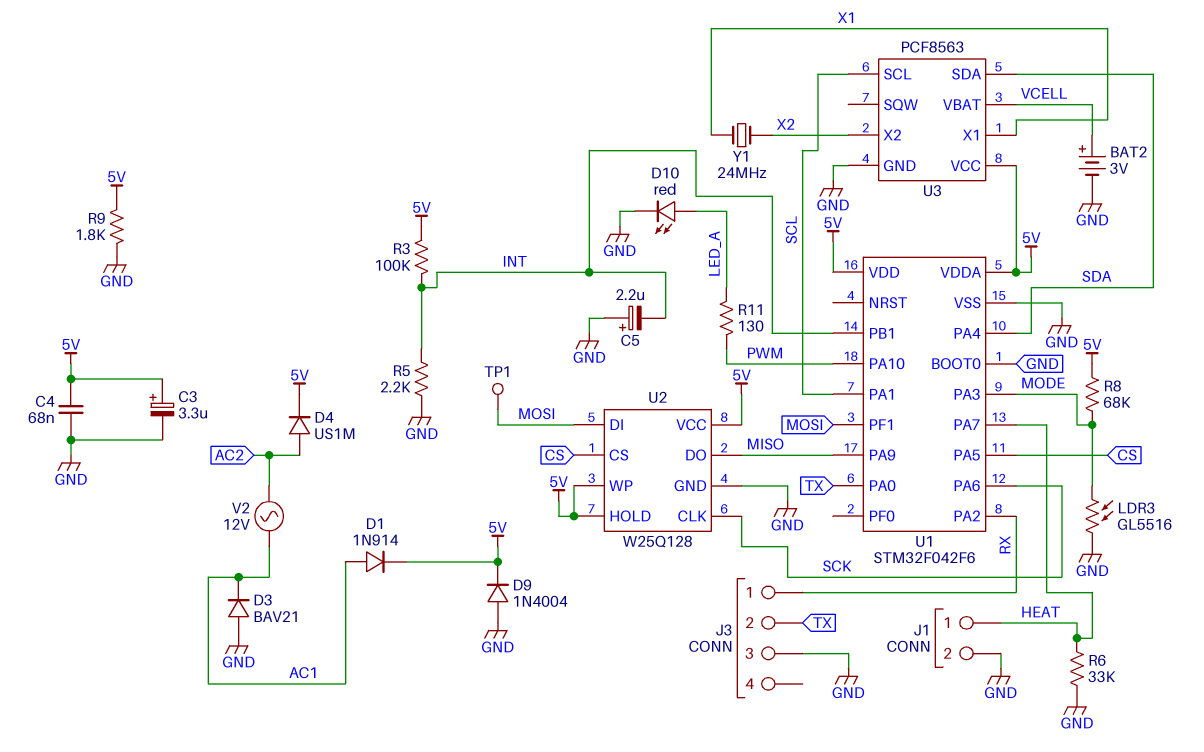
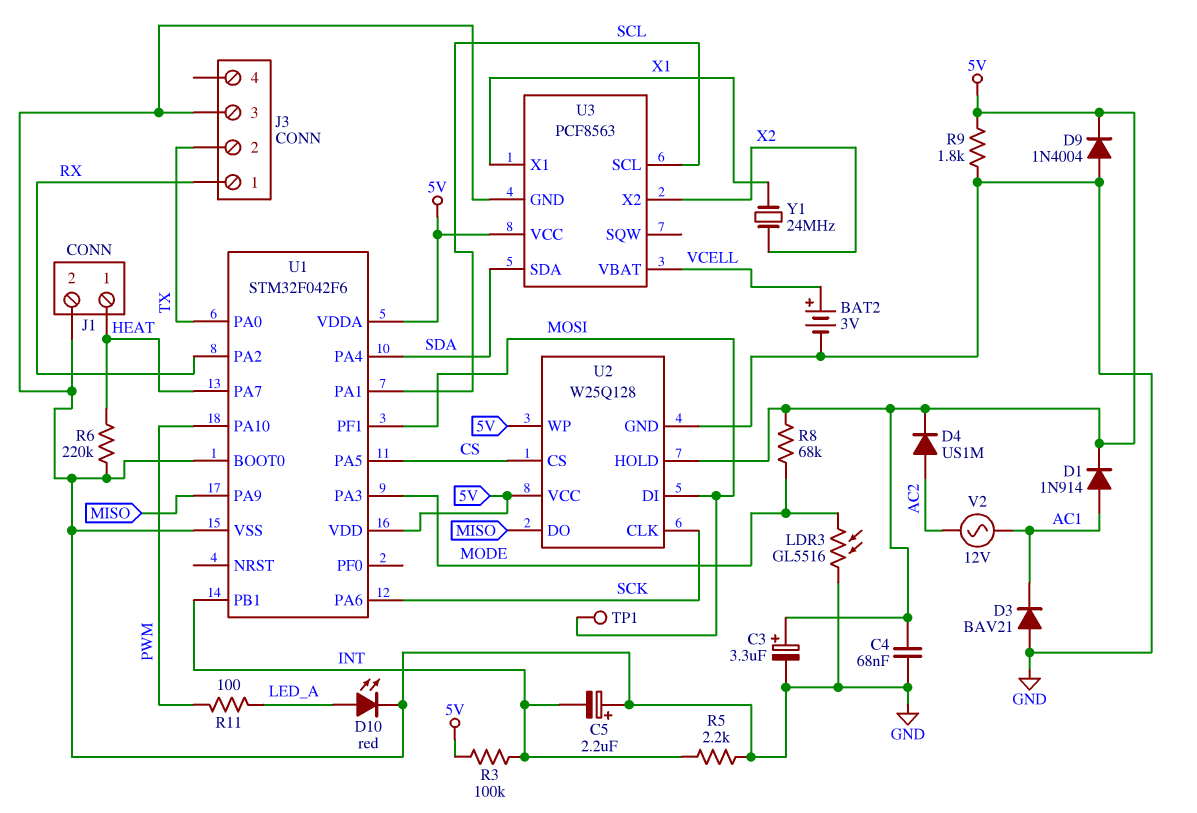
R6: 33k (GND, HEAT) -> 220k (GND, HEAT)
R11: 130 (LED_A, PWM) -> 100 (LED_A, PWM)

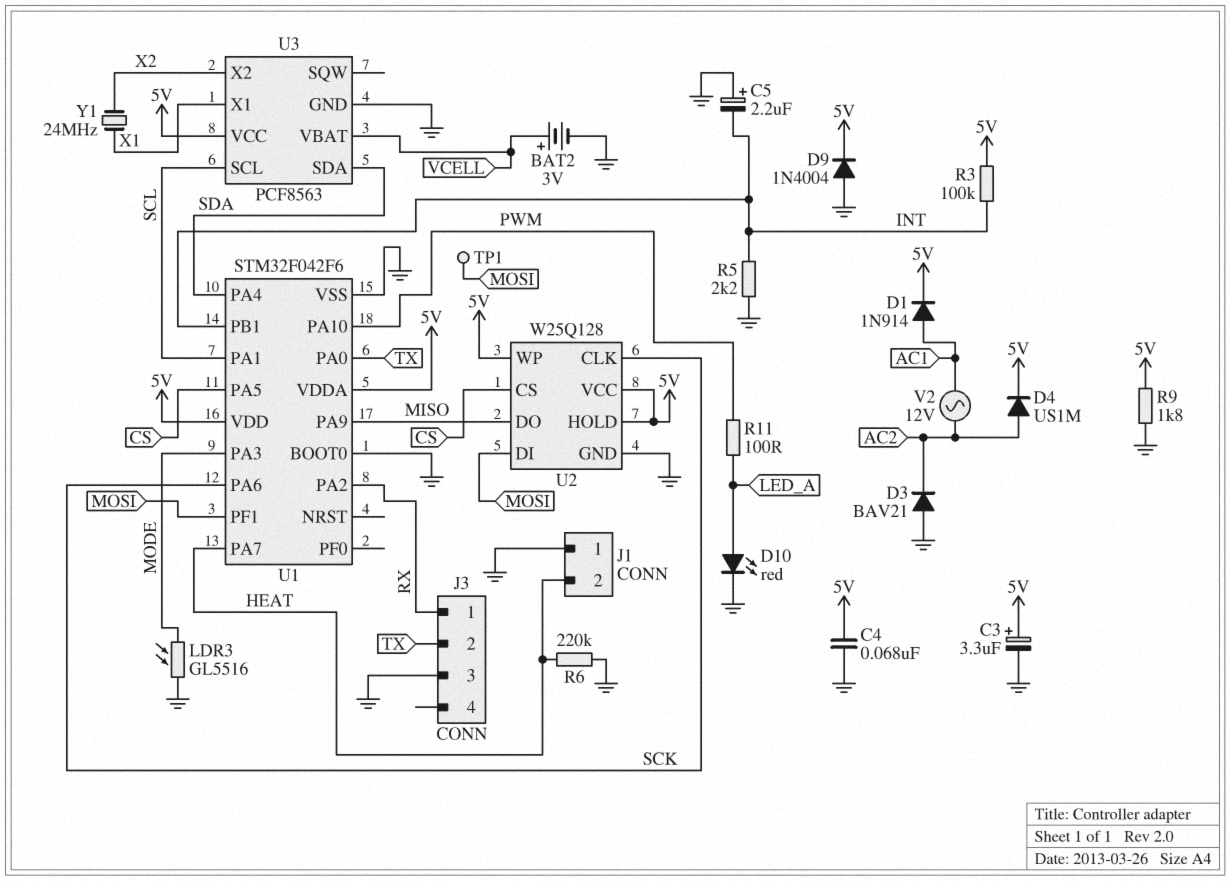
D3: diode BAV21 (A GND, K AC1) -> diode BAV21 (A GND, K AC2)
J1 pin 1: HEAT -> GND
J1 pin 2: GND -> HEAT
R8: 68k (5V, MODE) -> none

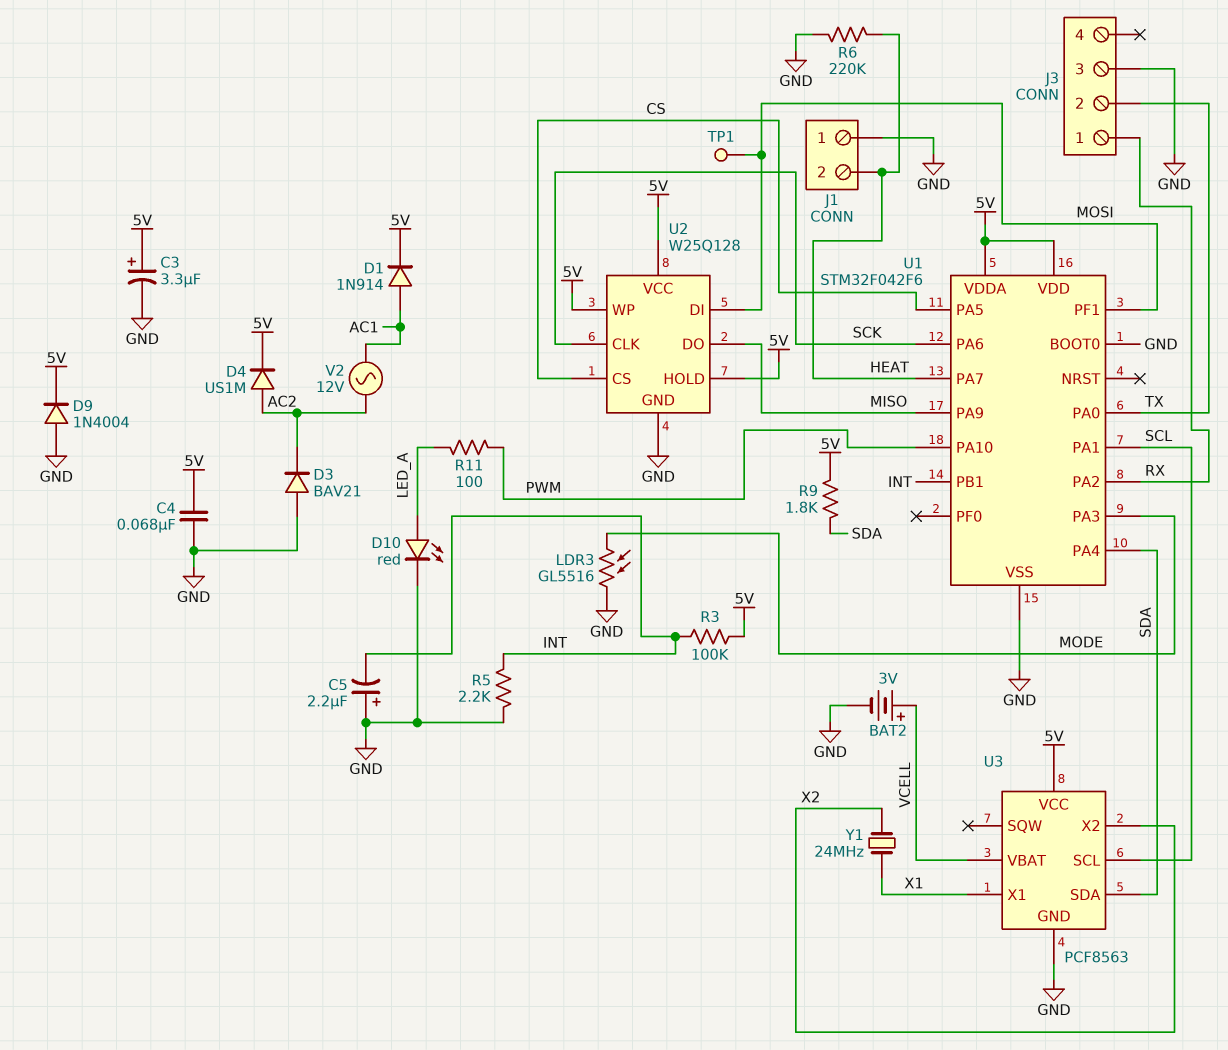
R9: 1.8k (5V, GND) -> 1.8k (5V, SDA)

